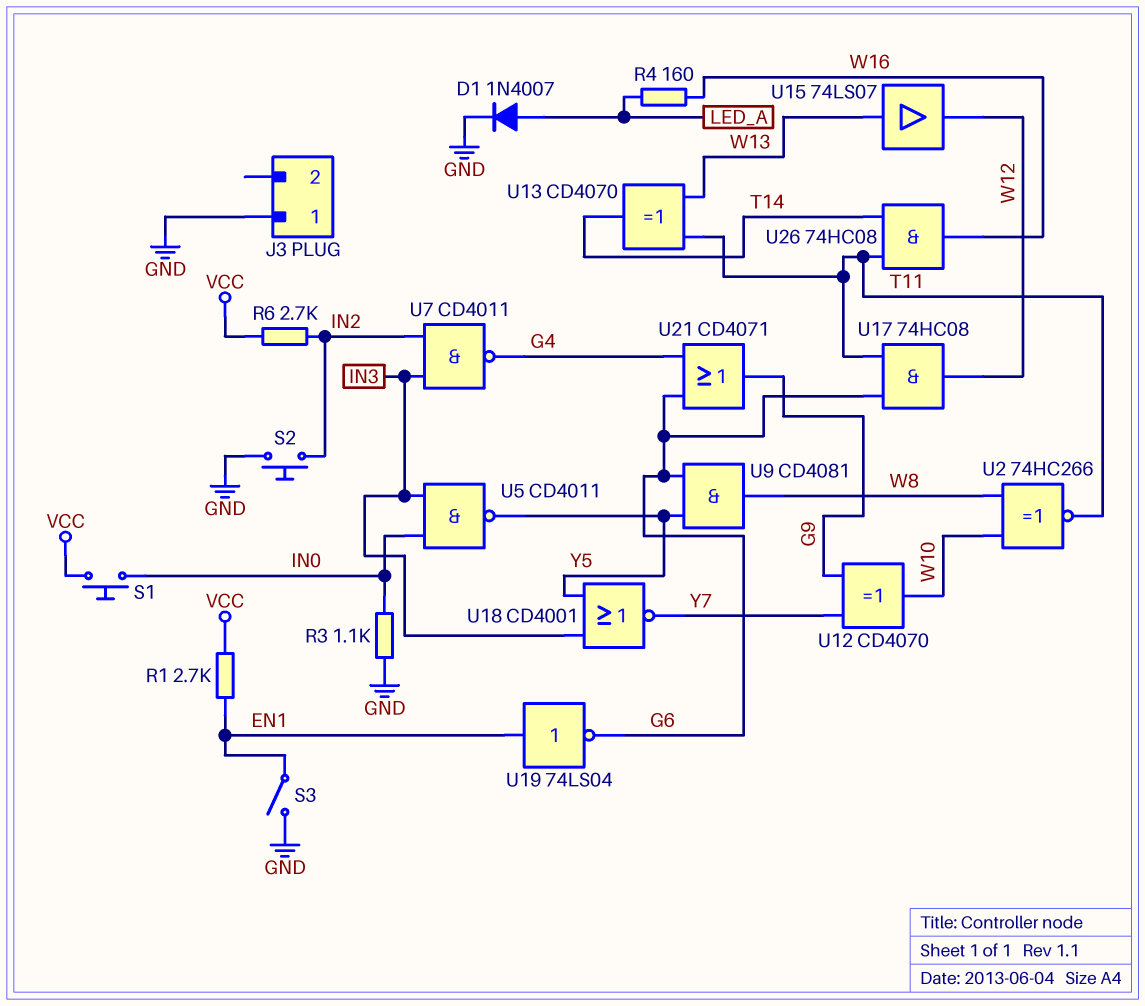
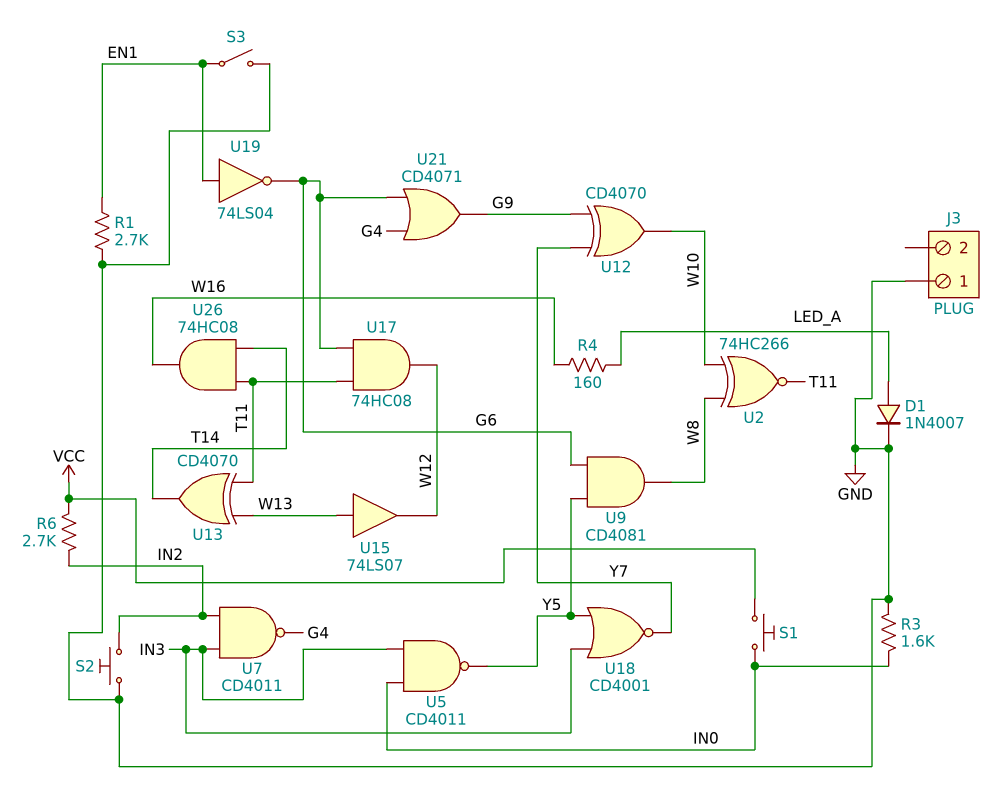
R1: 2.7k (EN1, VCC) -> 2.7k (EN1, GND)
R3: 1.1k (GND, IN0) -> 1.6k (GND, IN0)

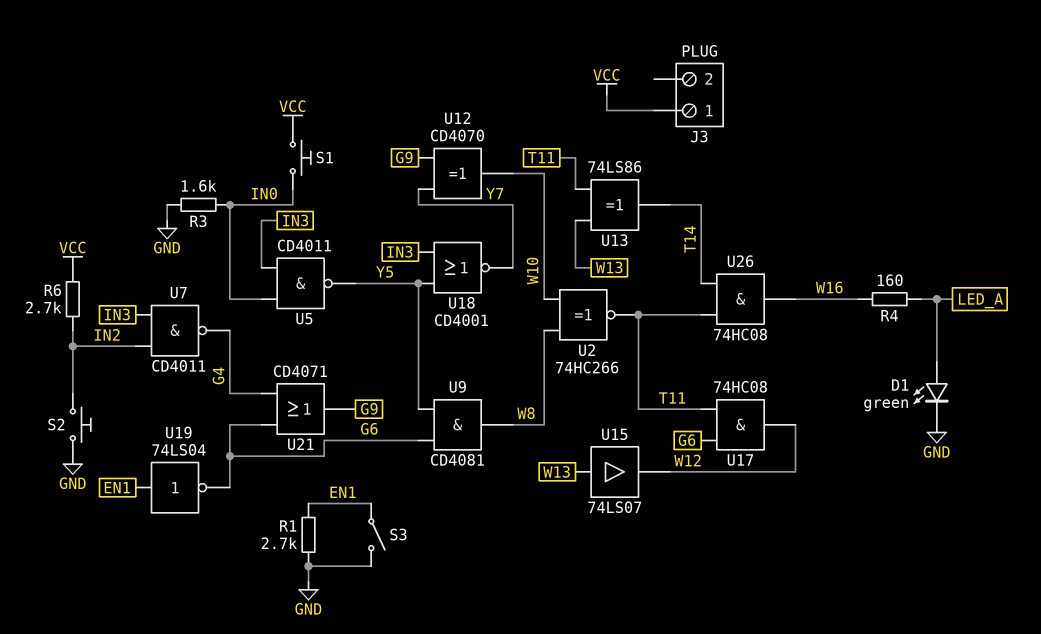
D1: diode 1N4007 (A LED_A, K GND) -> LED green (A LED_A, K GND)
J3 pin 1: GND -> VCC
U13: XOR CD4070 (in T11, in W13, out T14) -> XOR 74LS86 (in T11, in W13, out T14)

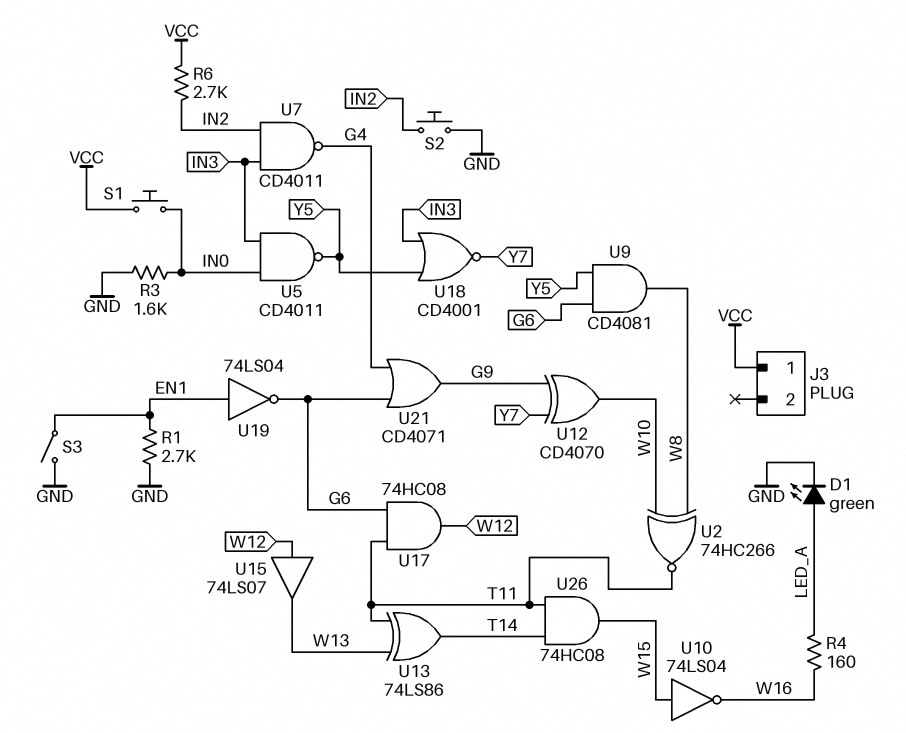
U10: none -> NOT 74LS04 (in W15, out W16)
U15: buffer 74LS07 (in W13, out W12) -> buffer 74LS07 (in W12, out W13)
U26: AND 74HC08 (in T11, in T14, out W16) -> AND 74HC08 (in T11, in T14, out W15)

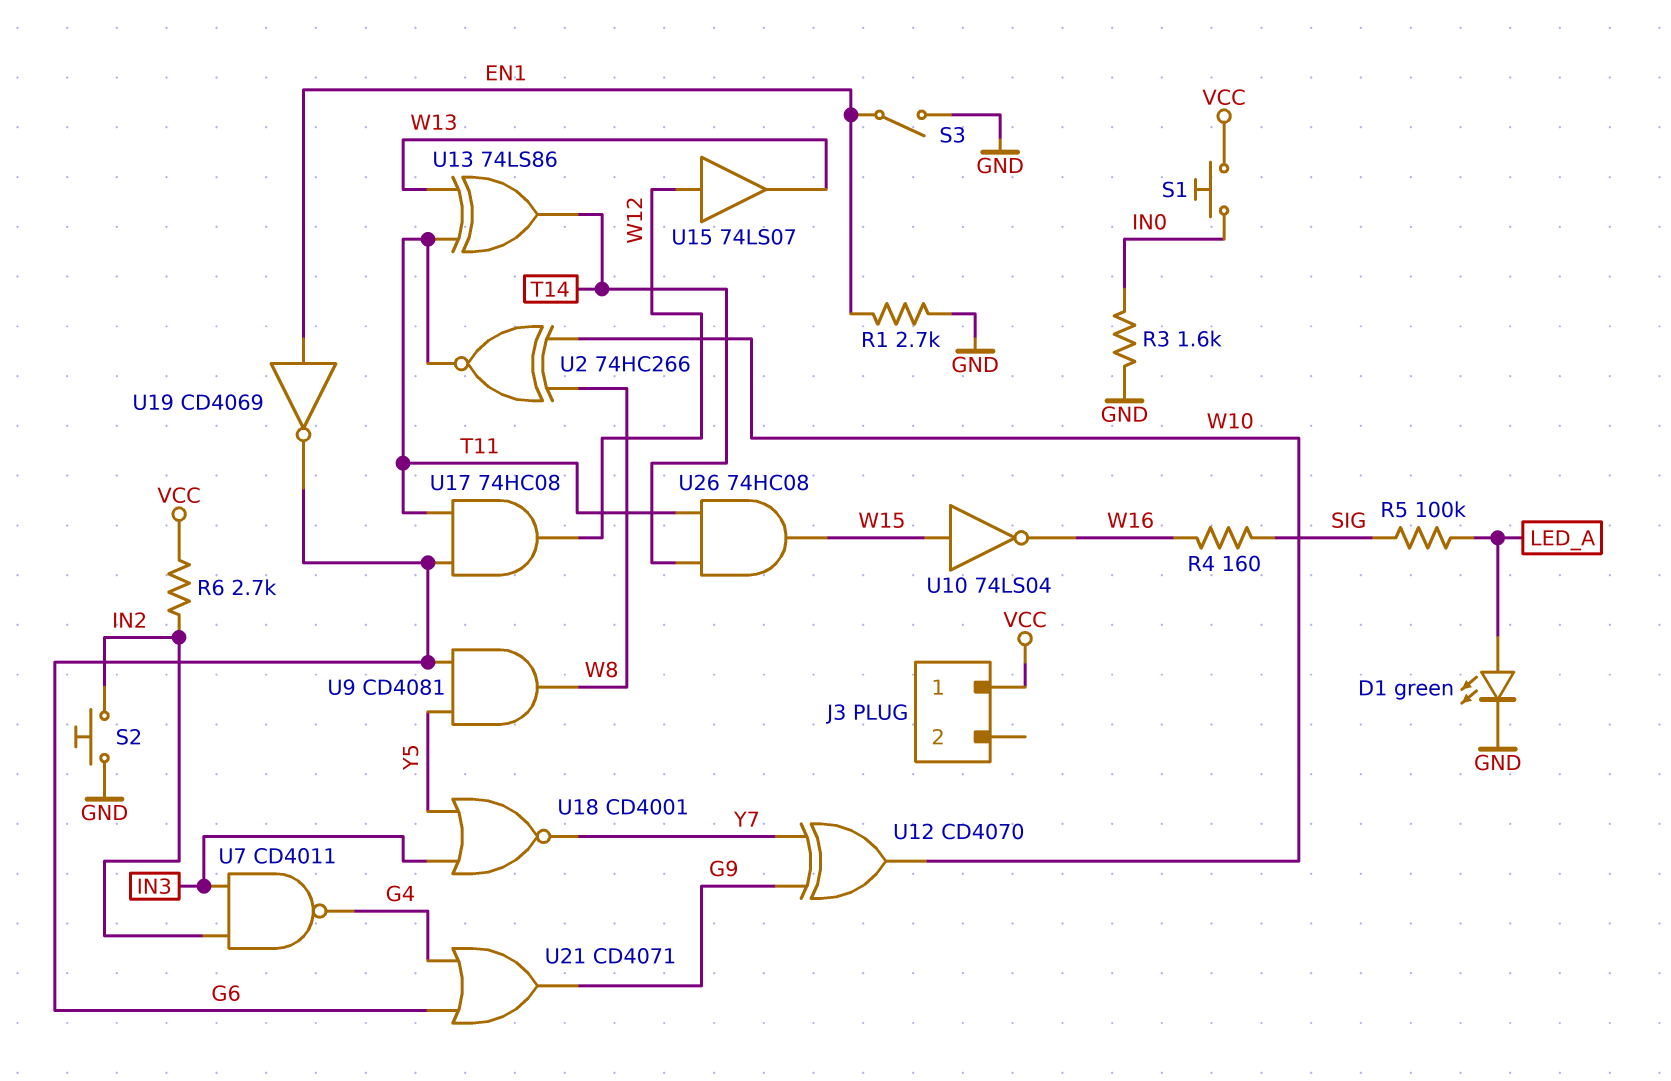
R4: 160 (LED_A, W16) -> 160 (SIG, W16)
R5: none -> 100k (LED_A, SIG)
U5: NAND CD4011 (in IN0, in IN3, out Y5) -> none
U19: NOT 74LS04 (in EN1, out G6) -> NOT CD4069 (in EN1, out G6)

